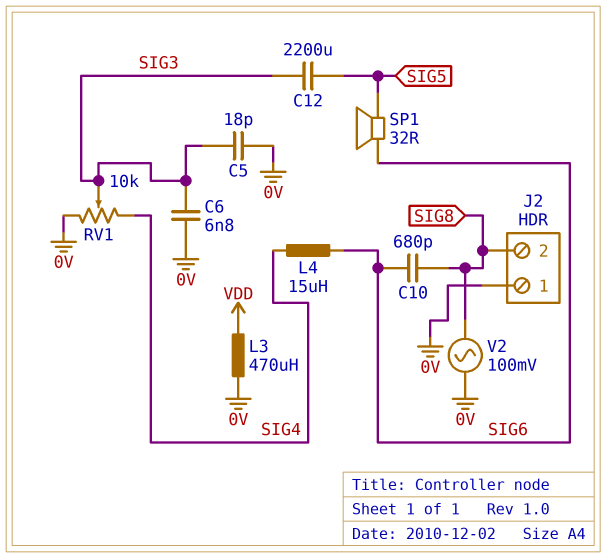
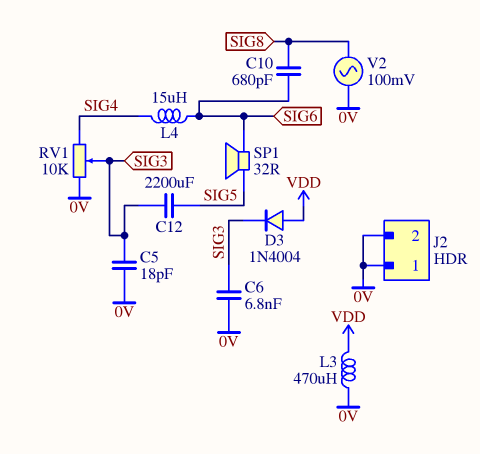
D3: none -> diode 1N4004 (A VDD, K SIG3)
J2 pin 2: SIG8 -> 0V

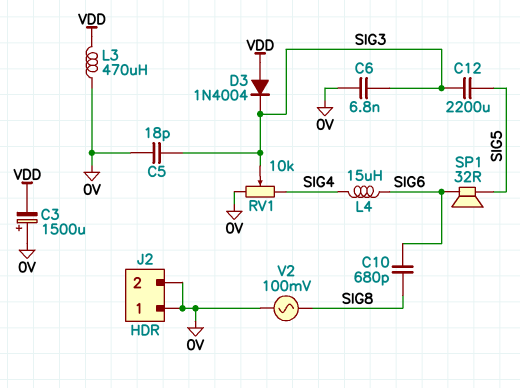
C3: none -> 1500uF (plus 0V, minus VDD)

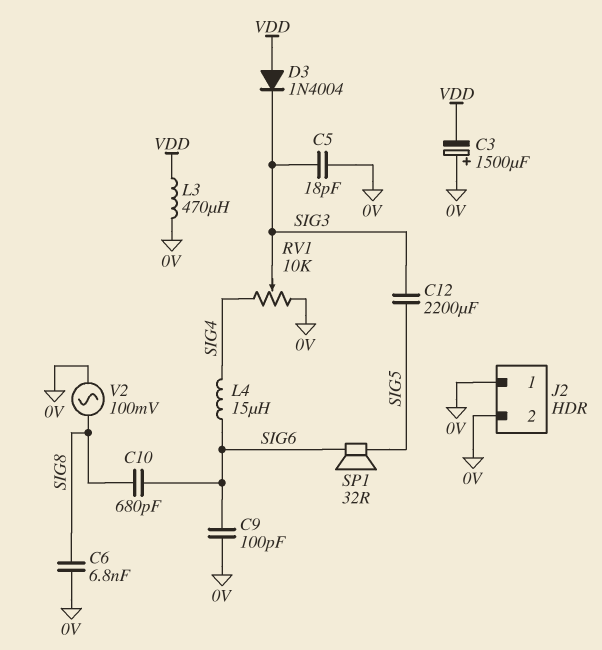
C6: 6.8nF (0V, SIG3) -> 6.8nF (0V, SIG8)
C9: none -> 100pF (0V, SIG6)

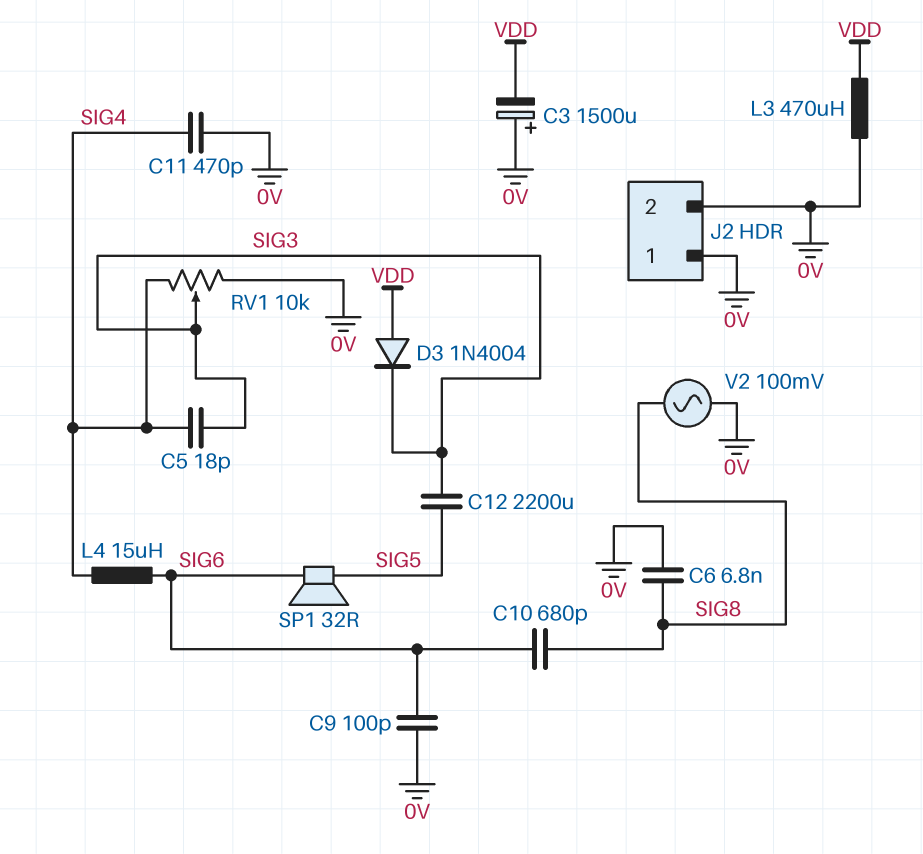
C5: 18pF (0V, SIG3) -> 18pF (SIG3, SIG4)
C11: none -> 470pF (0V, SIG4)

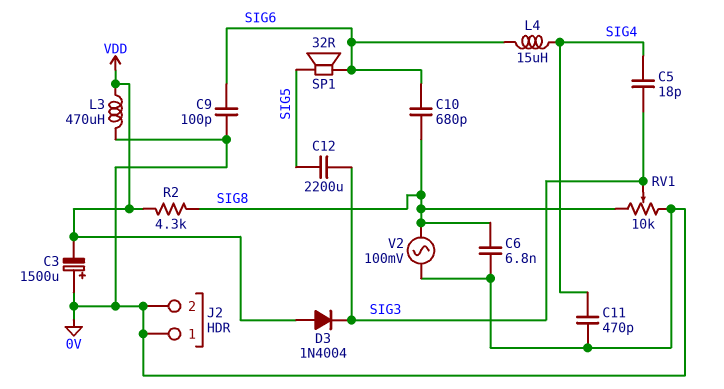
R2: none -> 4.3k (SIG8, VDD)
RV1: 10k (0V, SIG4, wiper SIG3) -> 10k (0V, SIG8, wiper SIG3)

